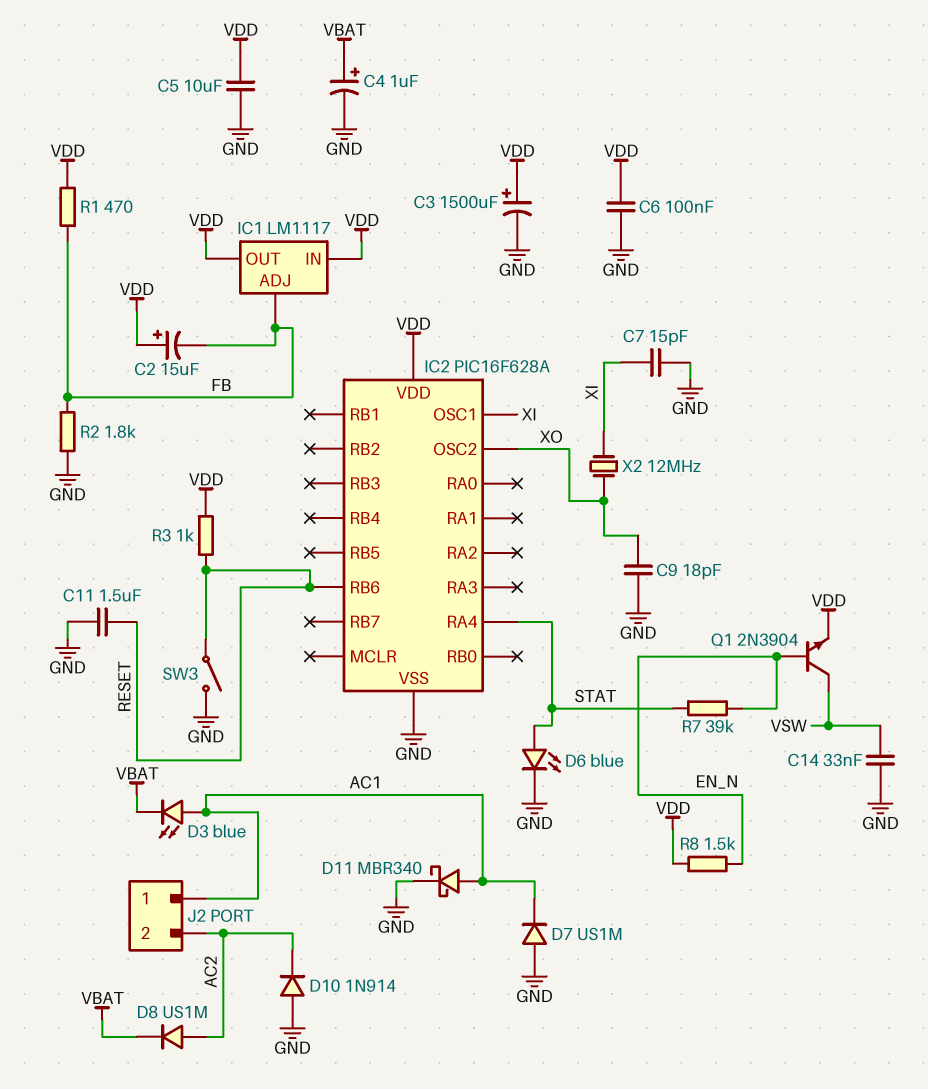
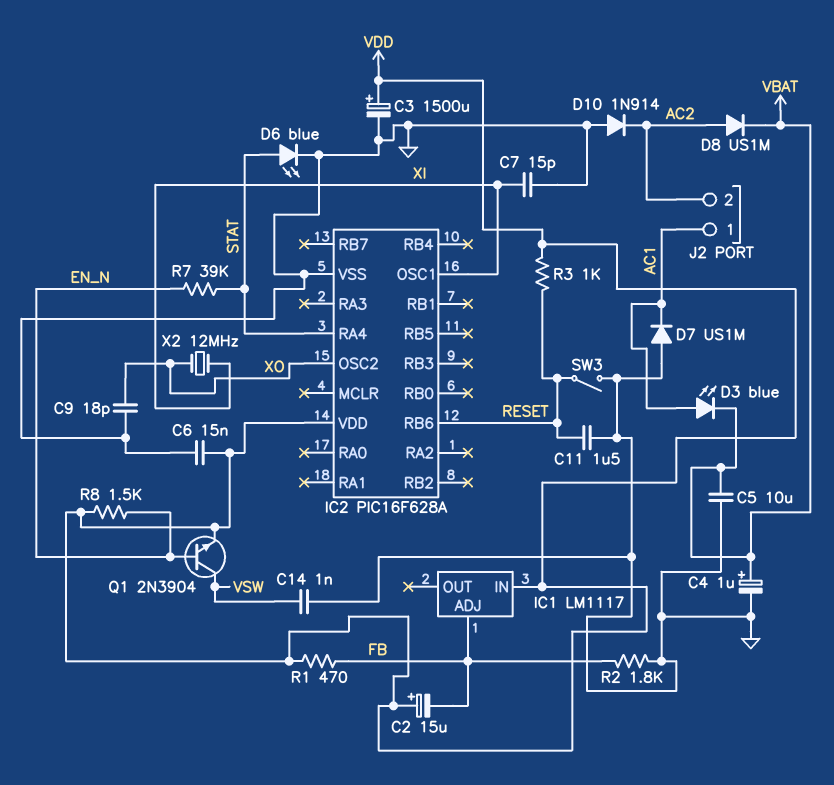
C5: 10uF (GND, VDD) -> 10uF (GND, VBAT)
C6: 100nF (GND, VDD) -> 15nF (GND, VDD)
C14: 33nF (GND, VSW) -> 1nF (GND, VSW)
D11: schottky MBR340 (A AC1, K GND) -> none
IC1 pin OUT: VDD -> none

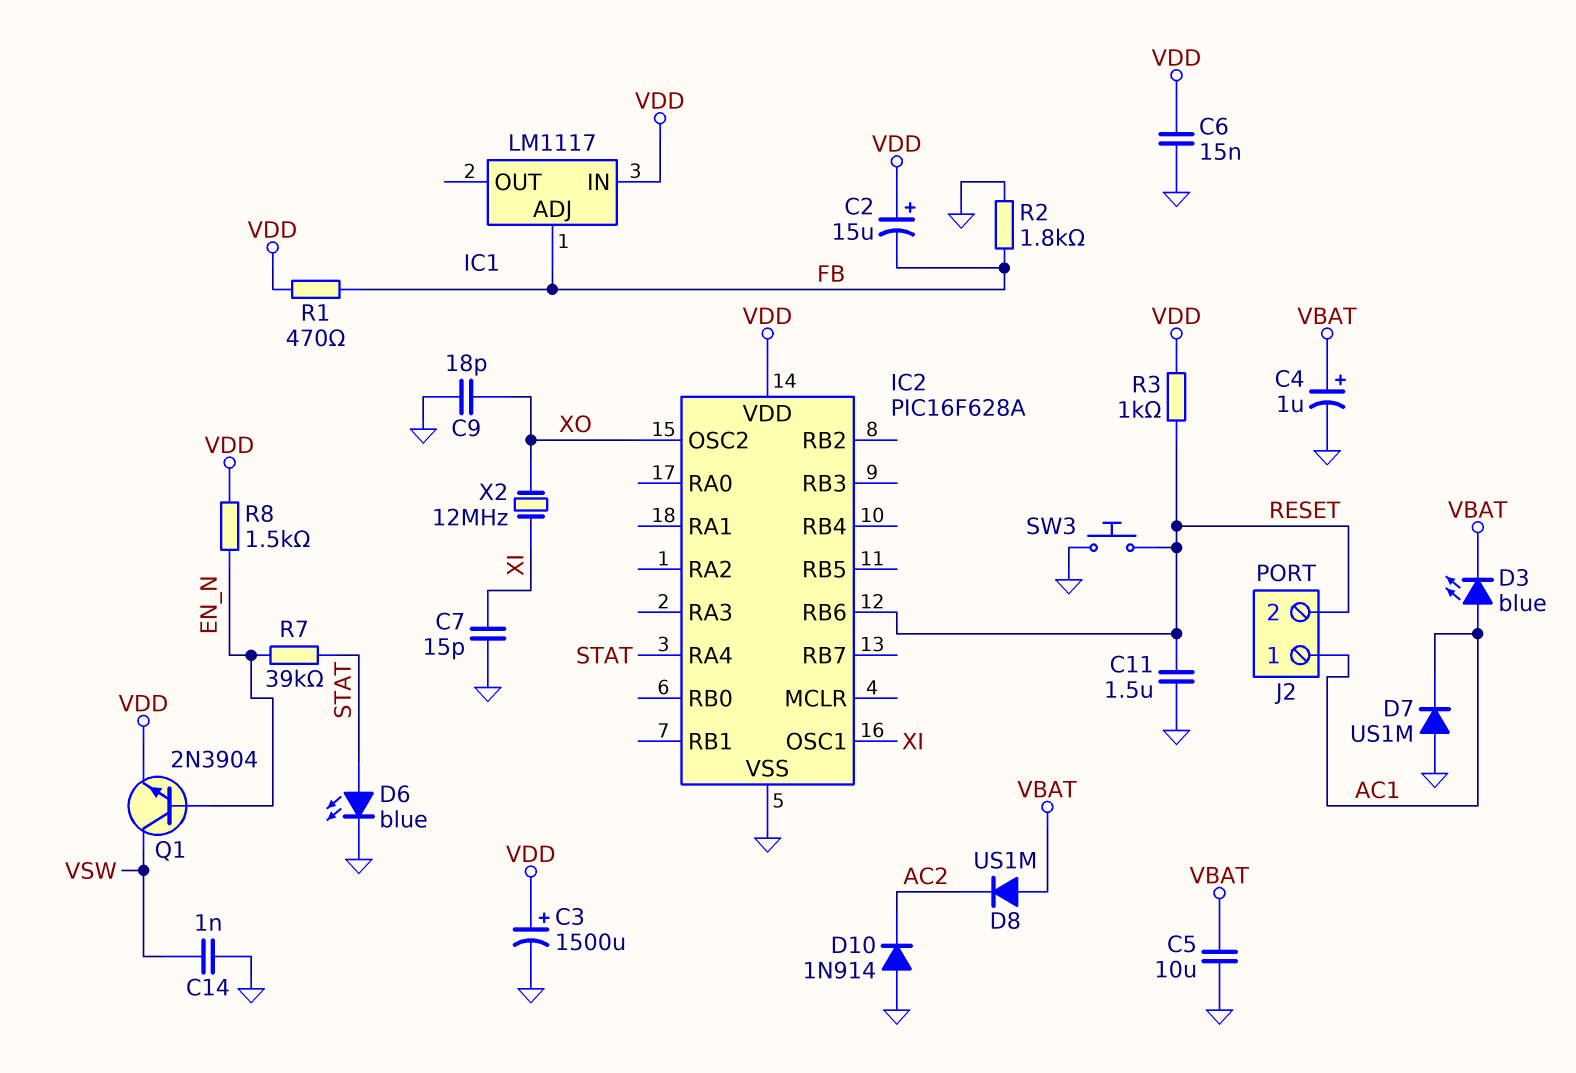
D8: diode US1M (A AC2, K VBAT) -> diode US1M (A VBAT, K AC2)
J2 pin 2: AC2 -> RESET
SW3: switch (GND, RESET) -> button (GND, RESET)

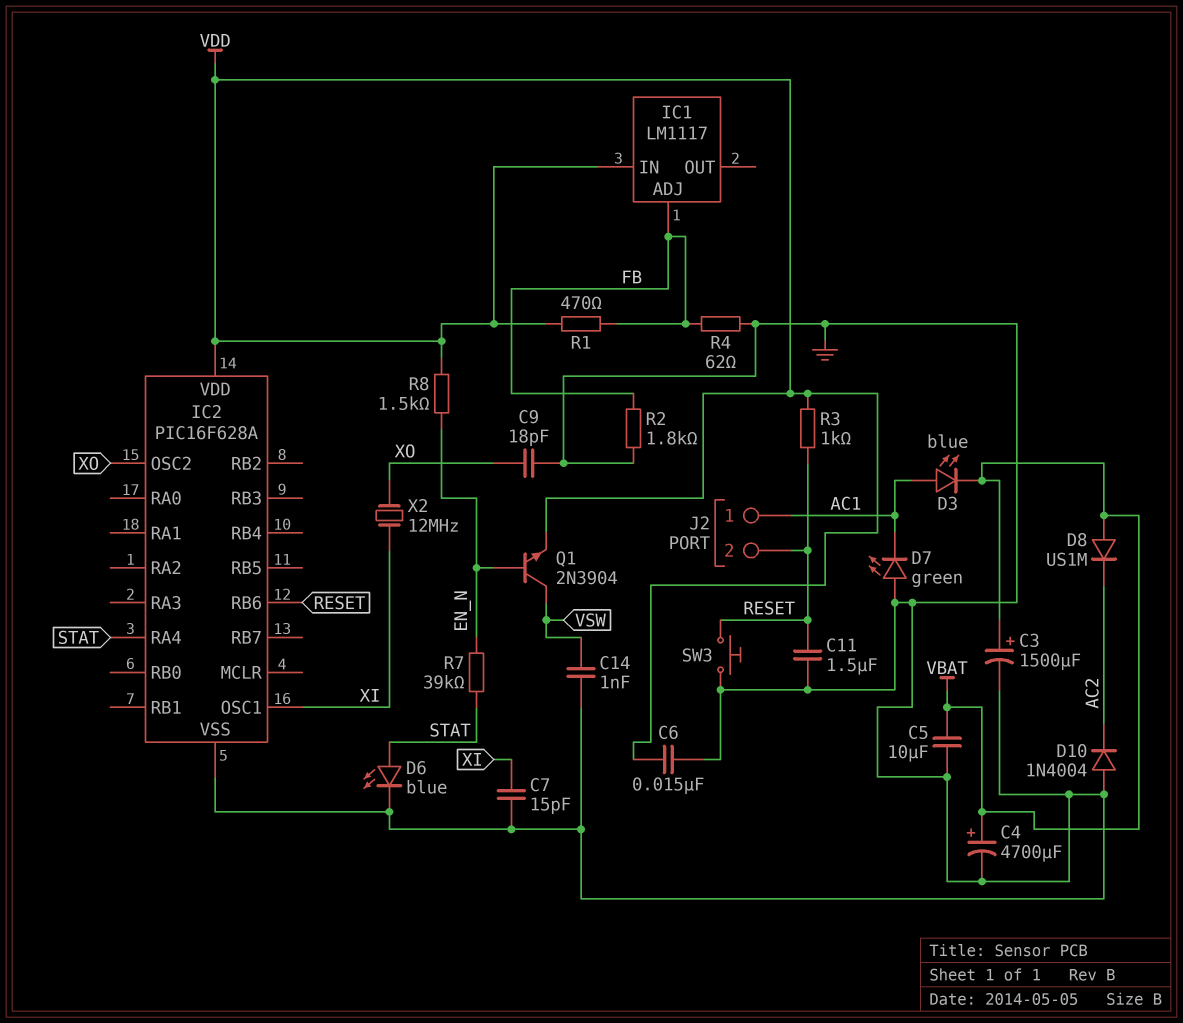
C2: 15uF (plus VDD, minus FB) -> none
C3: 1500uF (plus VDD, minus GND) -> 1500uF (plus VBAT, minus GND)
C4: 1uF (plus VBAT, minus GND) -> 4700uF (plus VBAT, minus GND)
D7: diode US1M (A GND, K AC1) -> LED green (A GND, K AC1)
D10: diode 1N914 (A GND, K AC2) -> diode 1N4004 (A GND, K AC2)
R4: none -> 62 (FB, GND)

